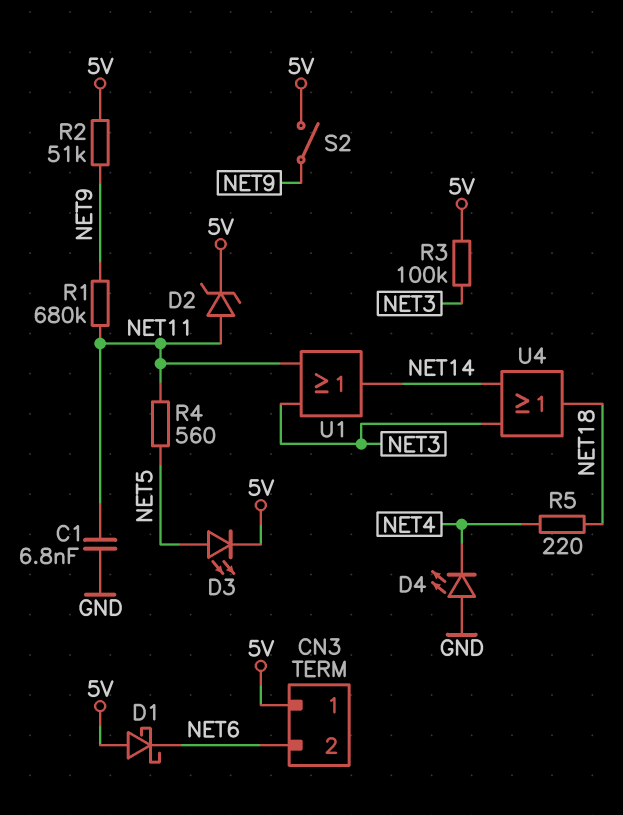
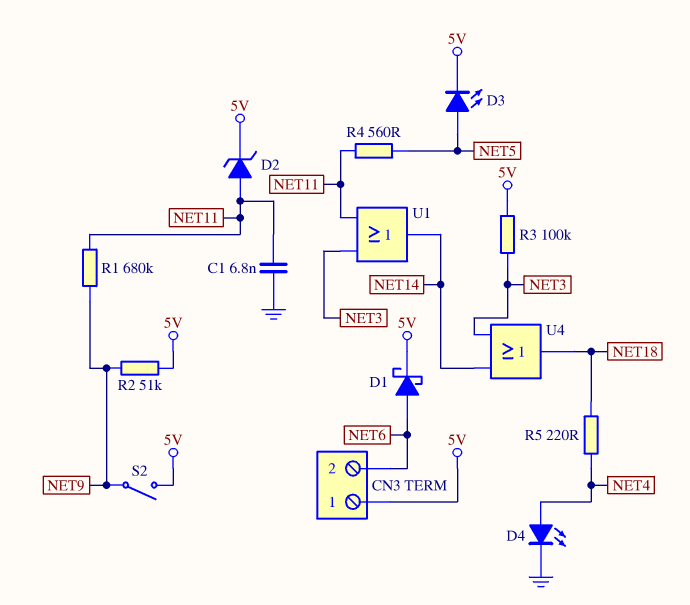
D1: schottky (A 5V, K NET6) -> schottky (A NET6, K 5V)
D4: LED (A GND, K NET4) -> LED (A NET4, K GND)

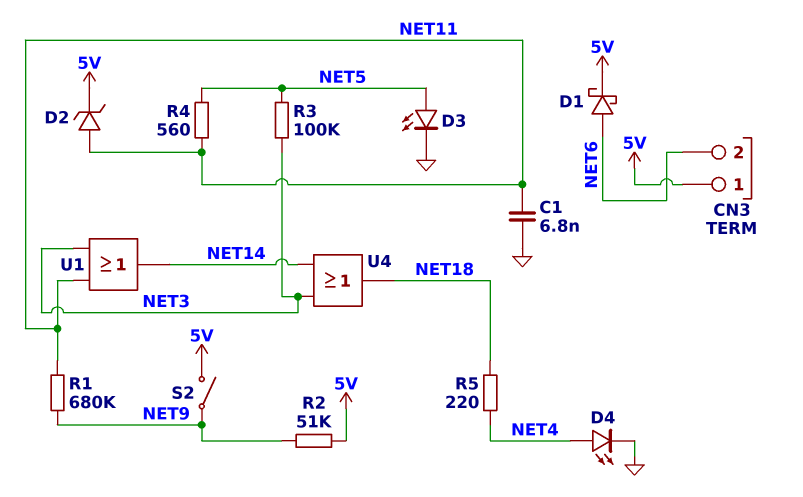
D3: LED (A NET5, K 5V) -> LED (A NET5, K GND)
R3: 100k (5V, NET3) -> 100k (NET3, NET5)

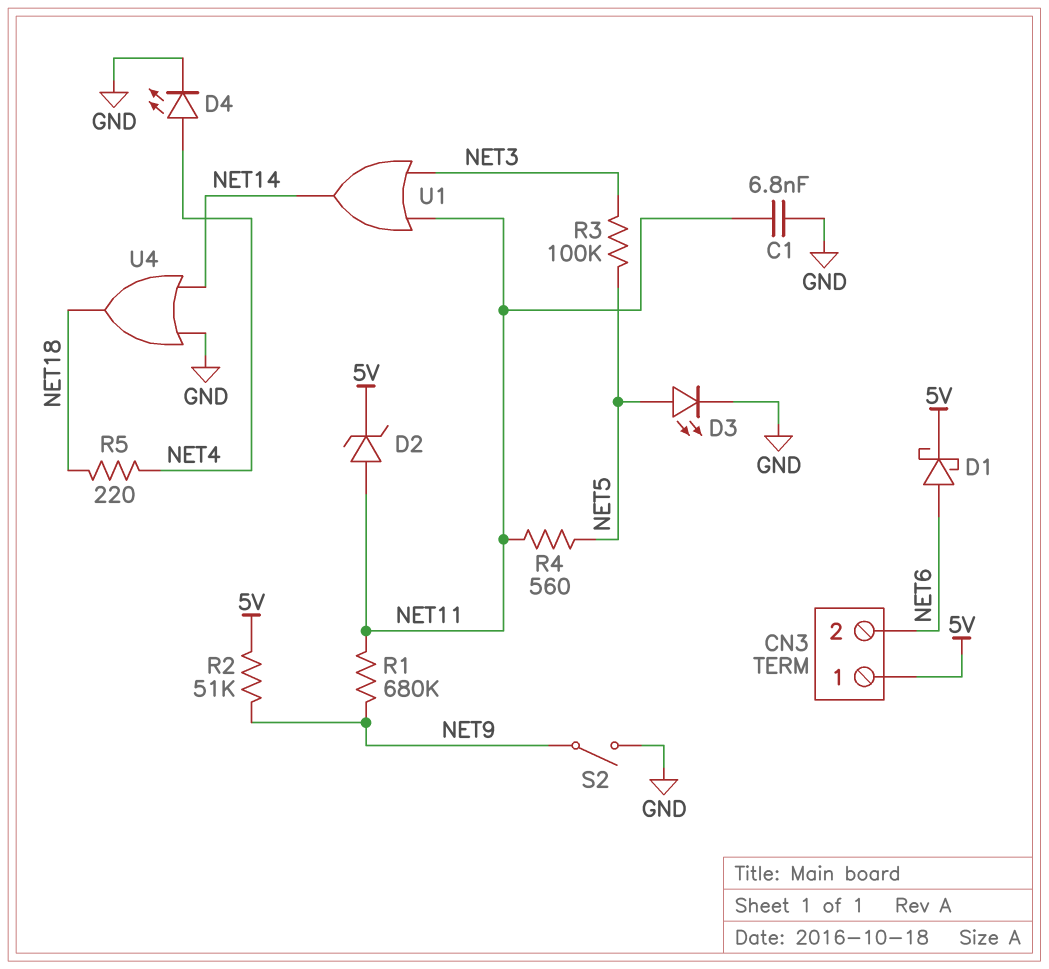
S2: switch (5V, NET9) -> switch (GND, NET9)
U4: OR (in NET3, in NET14, out NET18) -> OR (in GND, in NET14, out NET18)

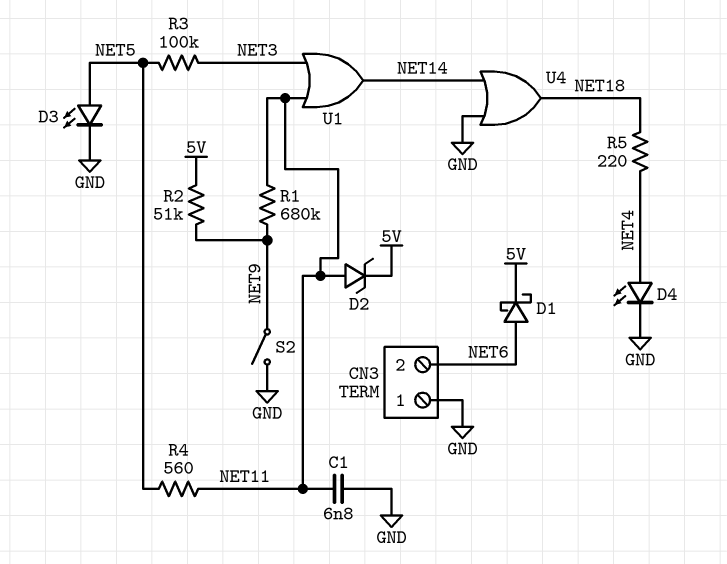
CN3 pin 1: 5V -> GND

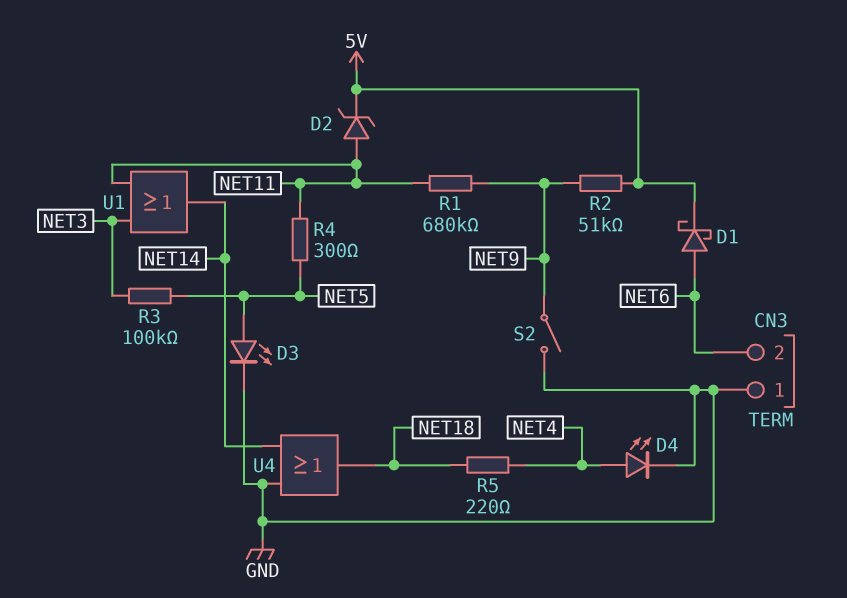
C1: 6.8nF (GND, NET11) -> none
R4: 560 (NET5, NET11) -> 300 (NET5, NET11)

